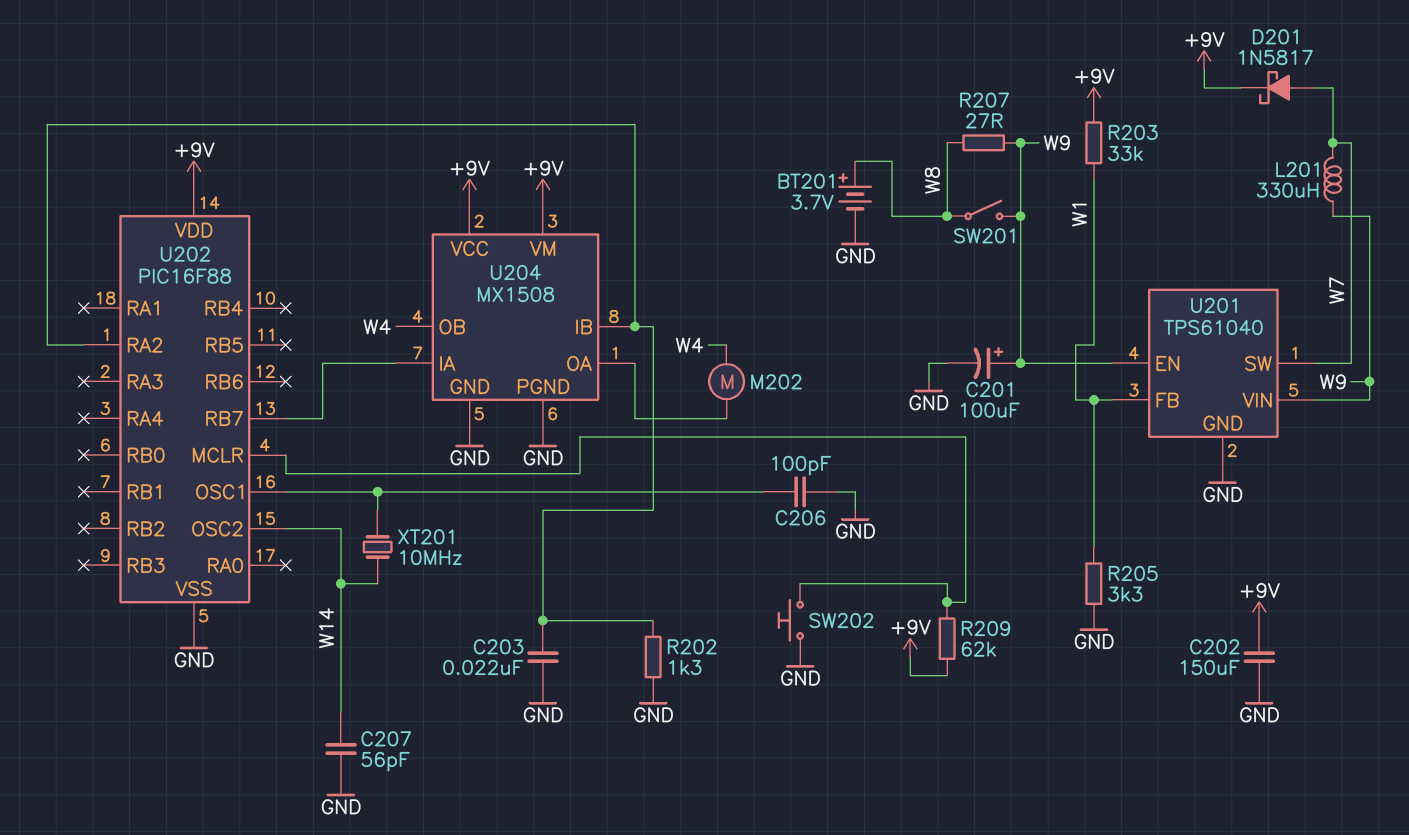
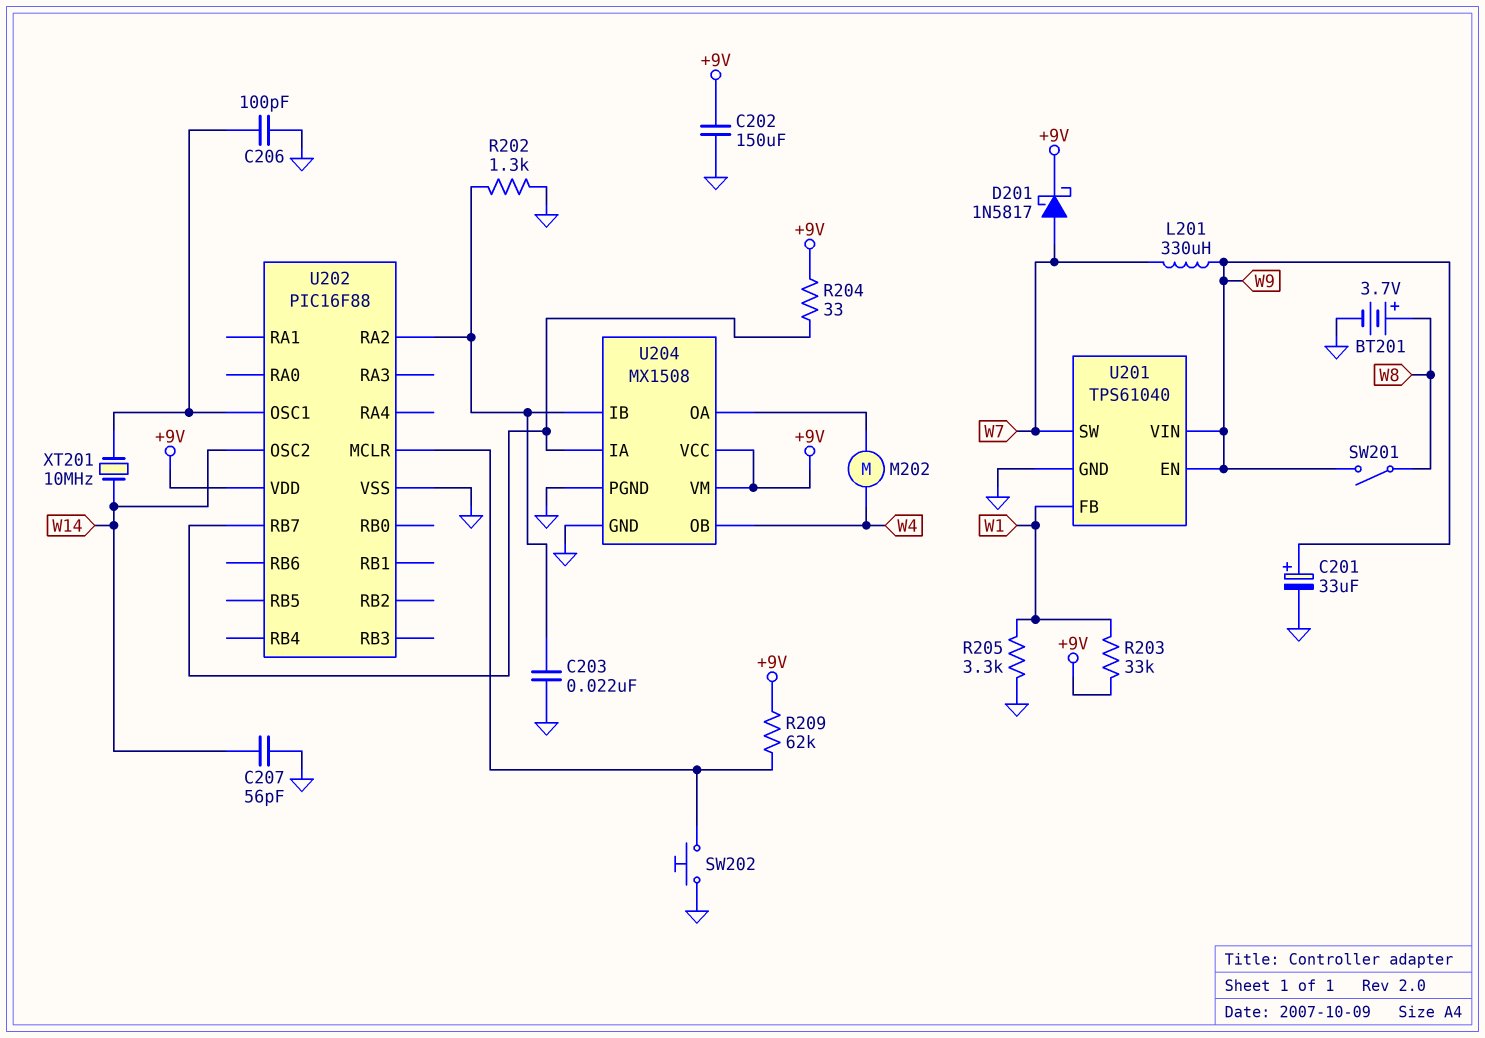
C201: 100uF (plus W9, minus GND) -> 33uF (plus W9, minus GND)
R204: none -> 33 (+9V, U202/RB7)
R207: 27 (W8, W9) -> none

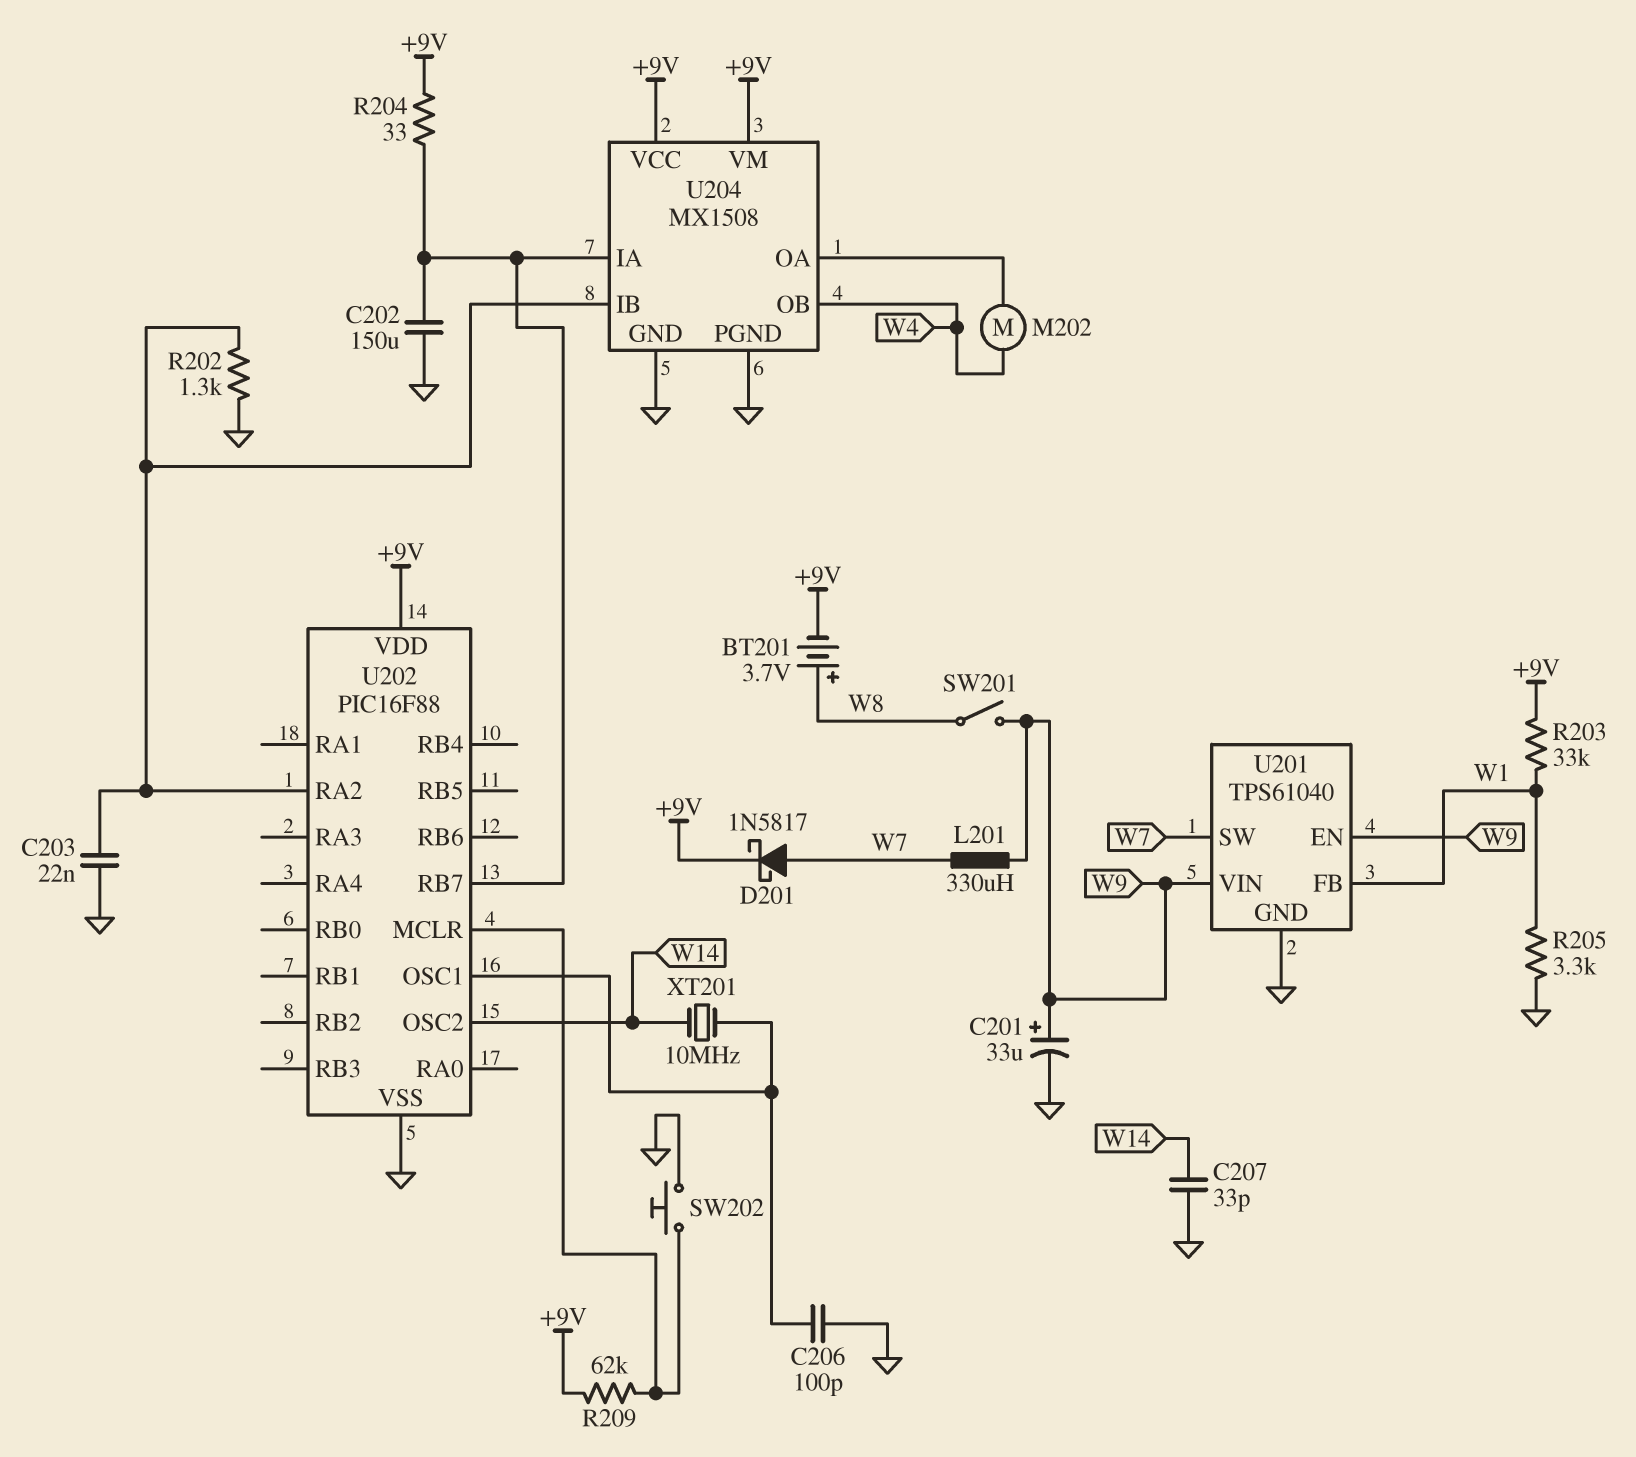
BT201: 3.7V (plus W8, minus GND) -> 3.7V (plus W8, minus +9V)
C202: 150uF (+9V, GND) -> 150uF (GND, U202/RB7)
C207: 56pF (GND, W14) -> 33pF (GND, W14)

